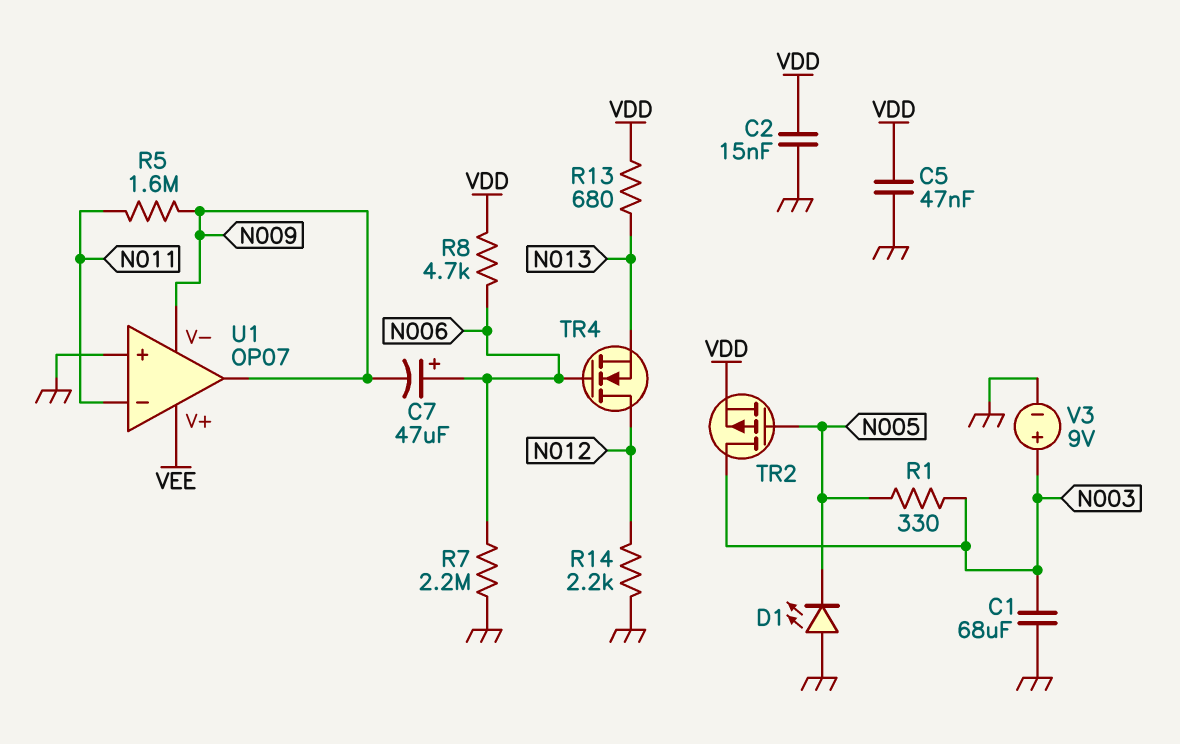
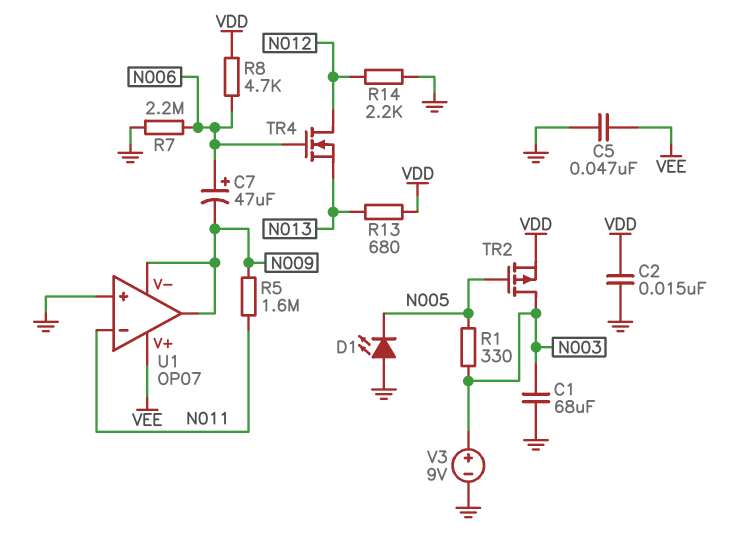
C5: 47nF (GND, VDD) -> 47nF (GND, VEE)

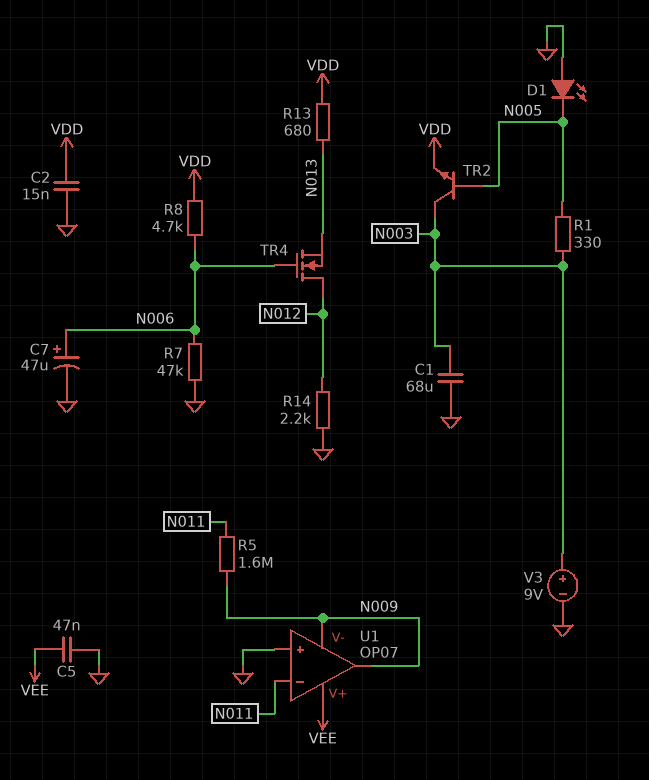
C7: 47uF (plus N006, minus N009) -> 47uF (plus N006, minus GND)
R7: 2.2M (GND, N006) -> 47k (GND, N006)
TR2: PMOS (G N005, D N003, S VDD) -> NPN (B N005, C N003, E VDD)

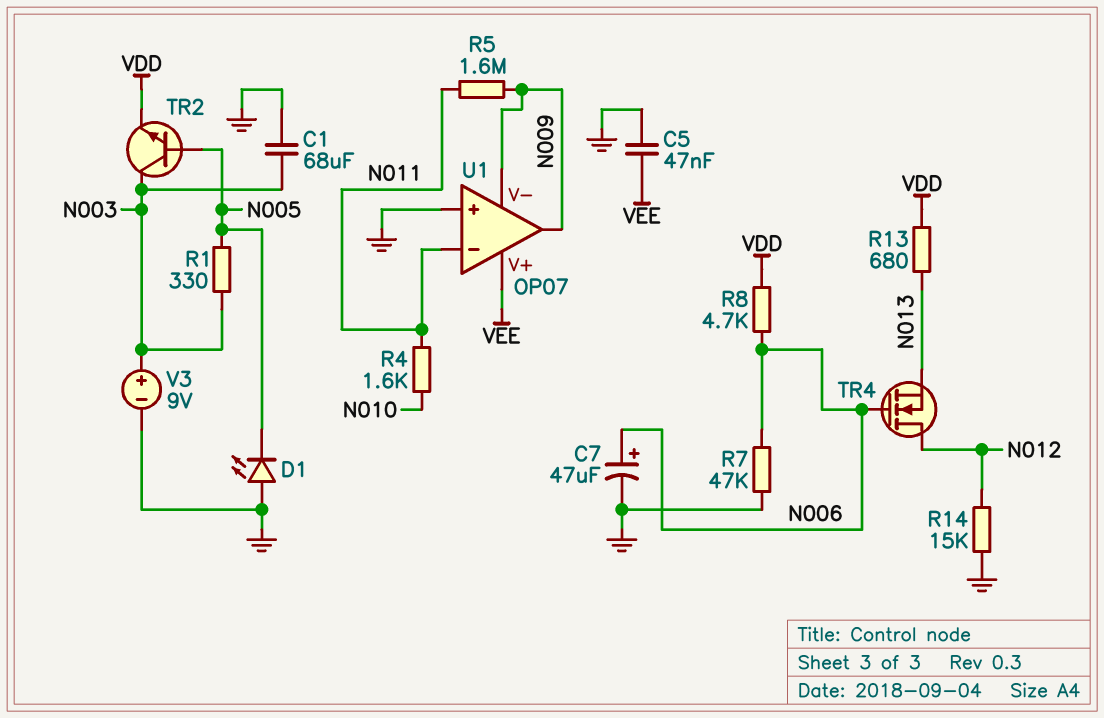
C2: 15nF (GND, VDD) -> none
R4: none -> 1.6k (N010, N011)
R14: 2.2k (GND, N012) -> 15k (GND, N012)

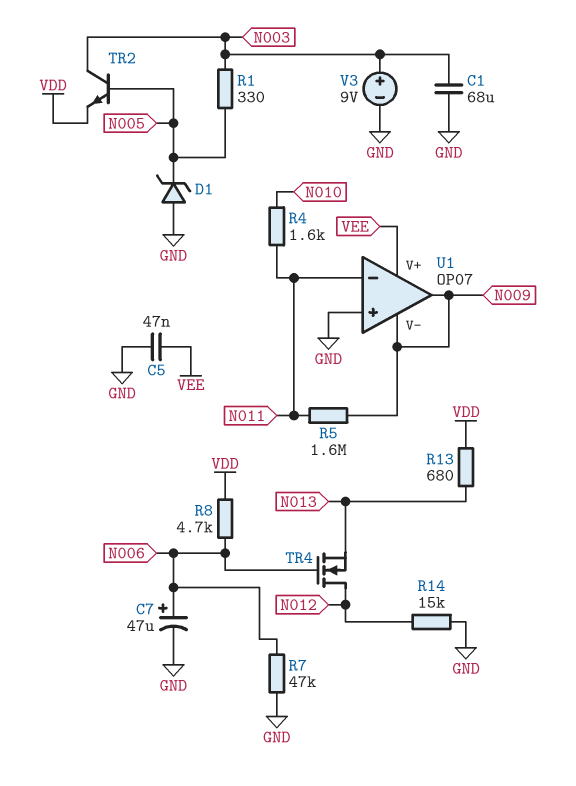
D1: LED (A GND, K N005) -> zener (A GND, K N005)

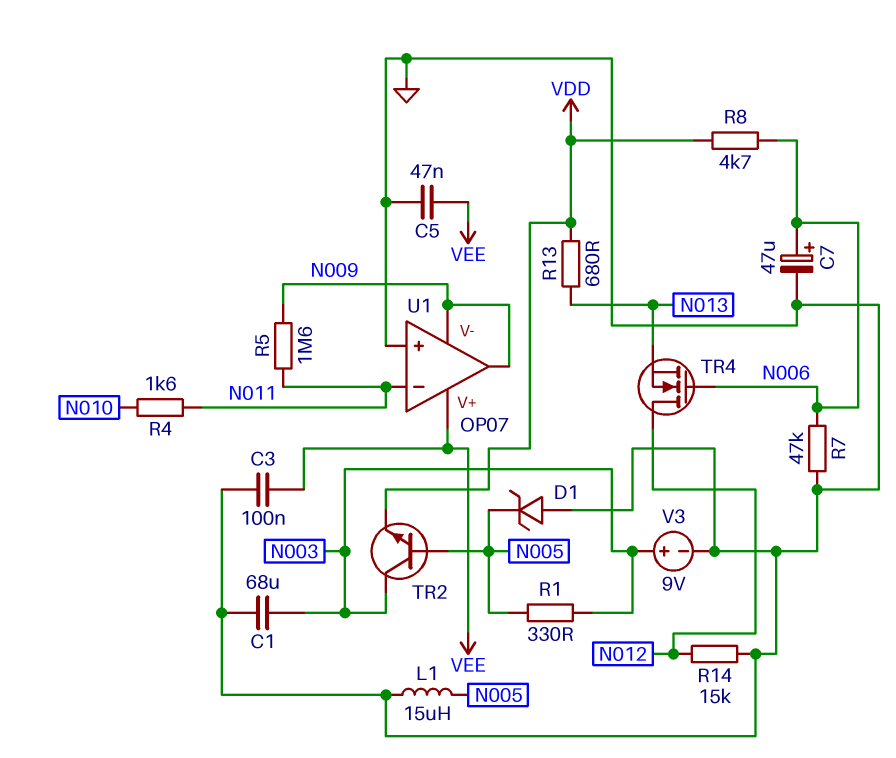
C3: none -> 100nF (GND, VEE)
L1: none -> 15uH (GND, N005)

